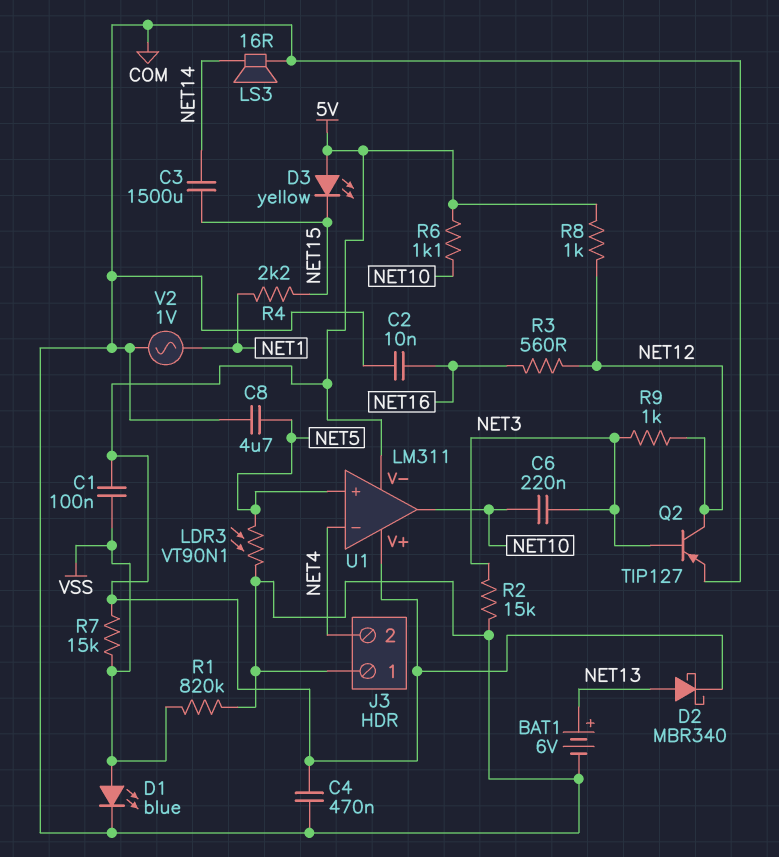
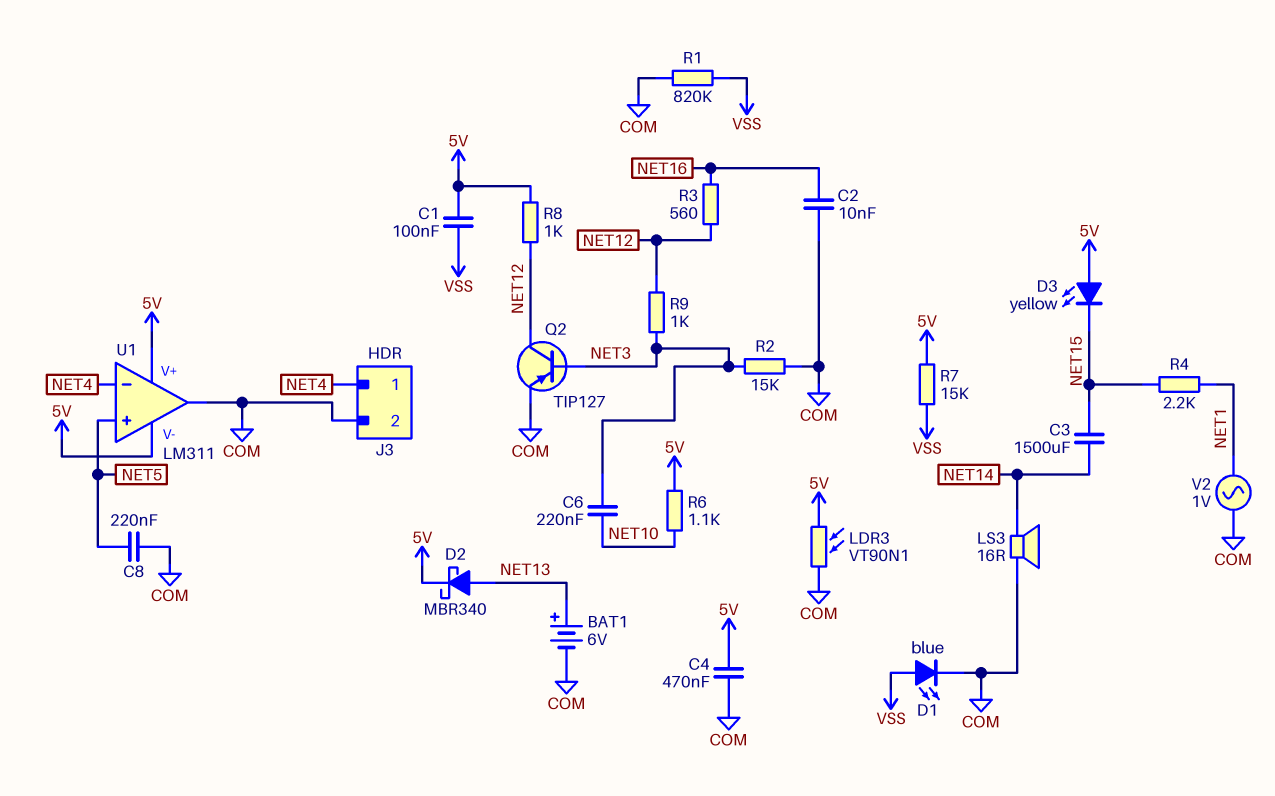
C8: 4.7uF (COM, NET5) -> 220nF (COM, NET5)
J3 pin 1: COM -> NET4
J3 pin 2: NET4 -> COM
LDR3: VT90N1 (COM, NET5) -> VT90N1 (5V, COM)
U1 pin out: NET10 -> COM

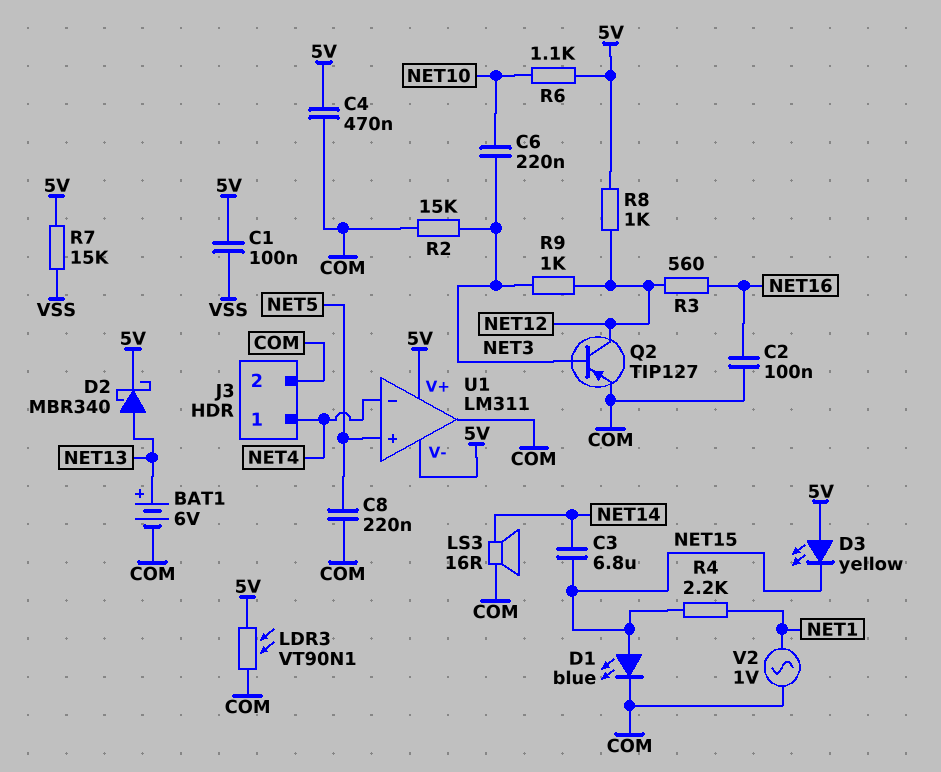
C2: 10nF (COM, NET16) -> 100nF (COM, NET16)
C3: 1500uF (NET14, NET15) -> 6.8uF (NET14, NET15)
D1: LED blue (A VSS, K COM) -> LED blue (A NET15, K COM)
R1: 820k (COM, VSS) -> none

